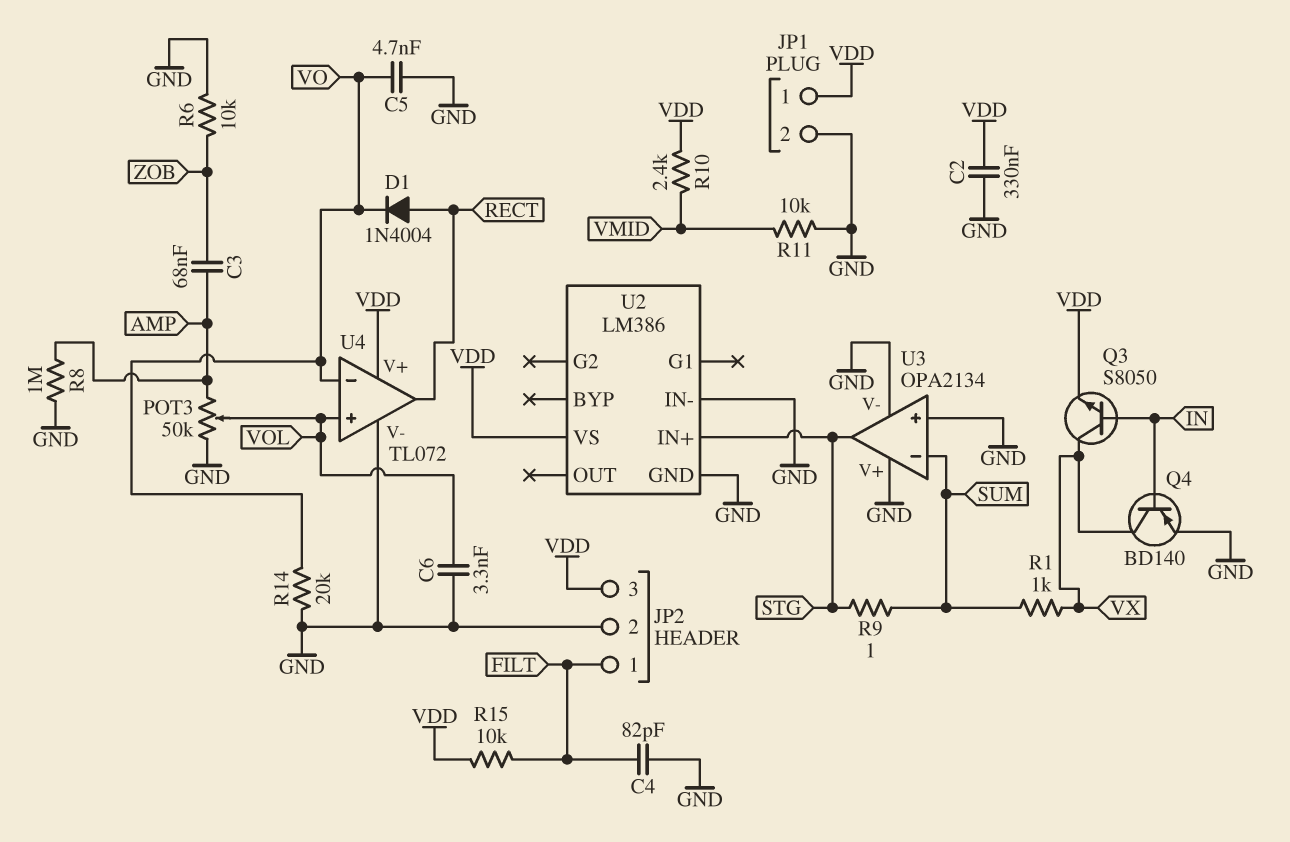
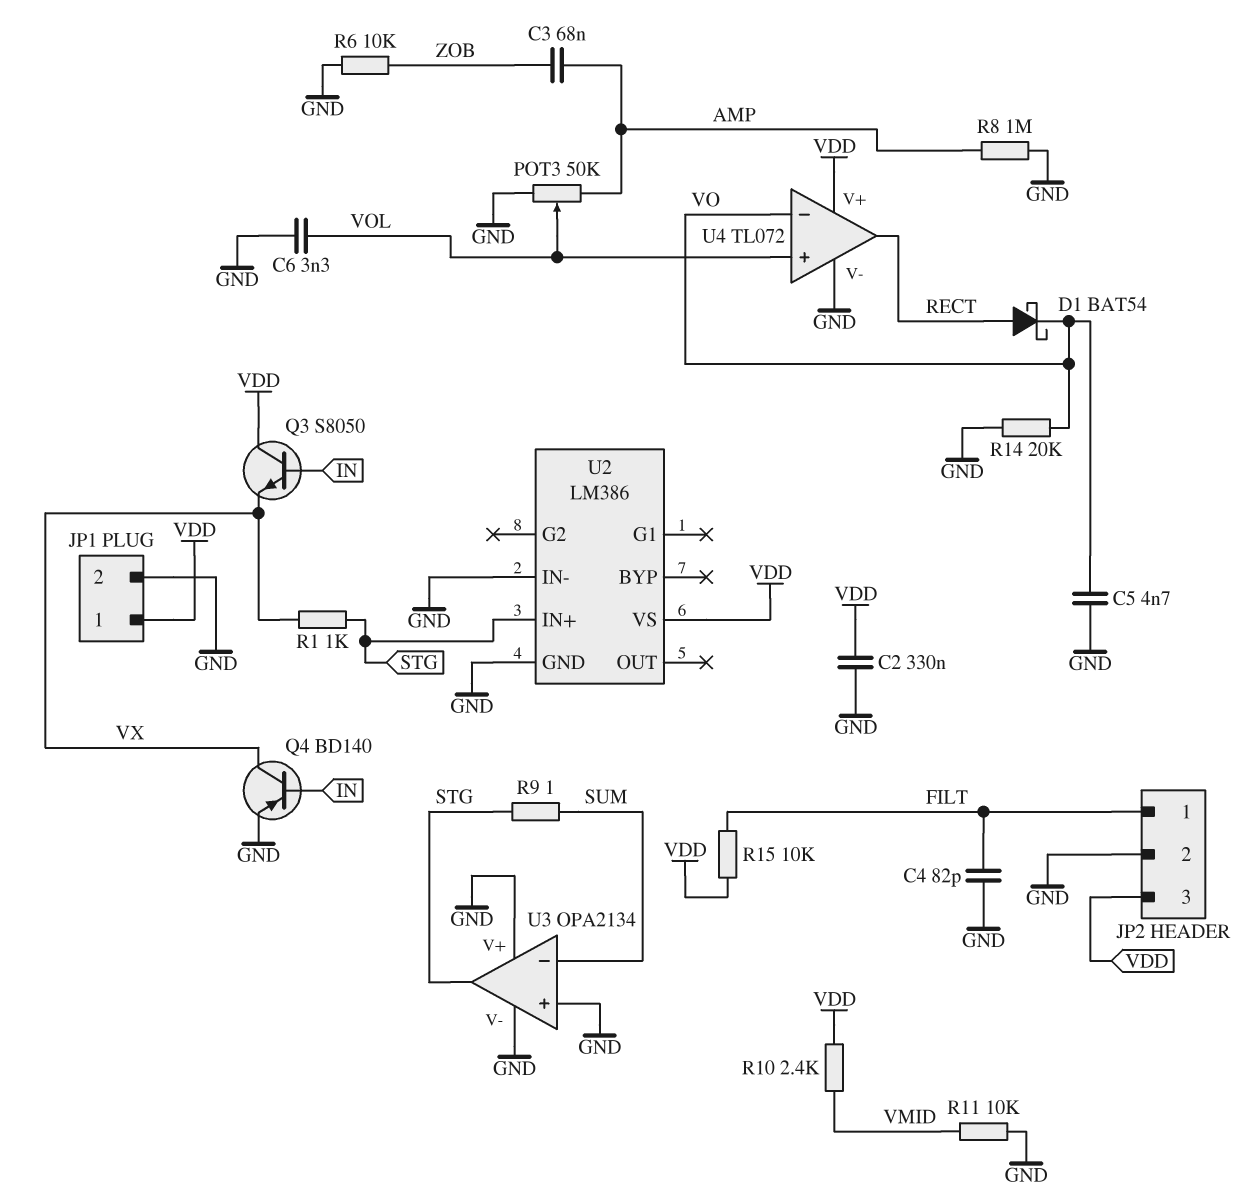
D1: diode 1N4004 (A RECT, K VO) -> schottky BAT54 (A RECT, K VO)
Q3: NPN S8050 (B IN, C VX, E VDD) -> NPN S8050 (B IN, C VDD, E VX)
R1: 1k (SUM, VX) -> 1k (STG, VX)

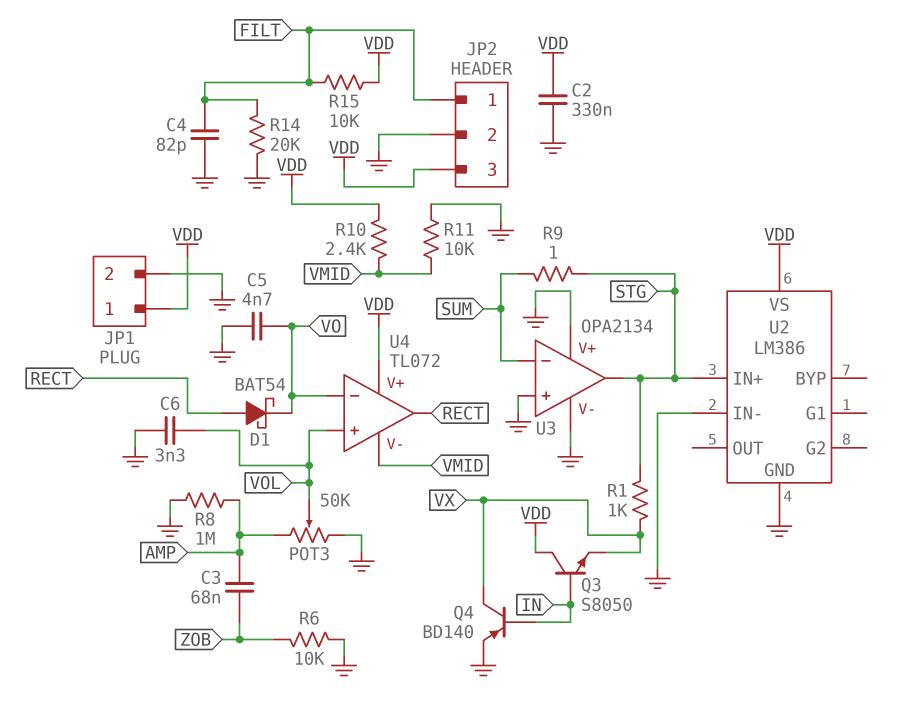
R14: 20k (GND, VO) -> 20k (FILT, GND)
U4 pin V-: GND -> VMID

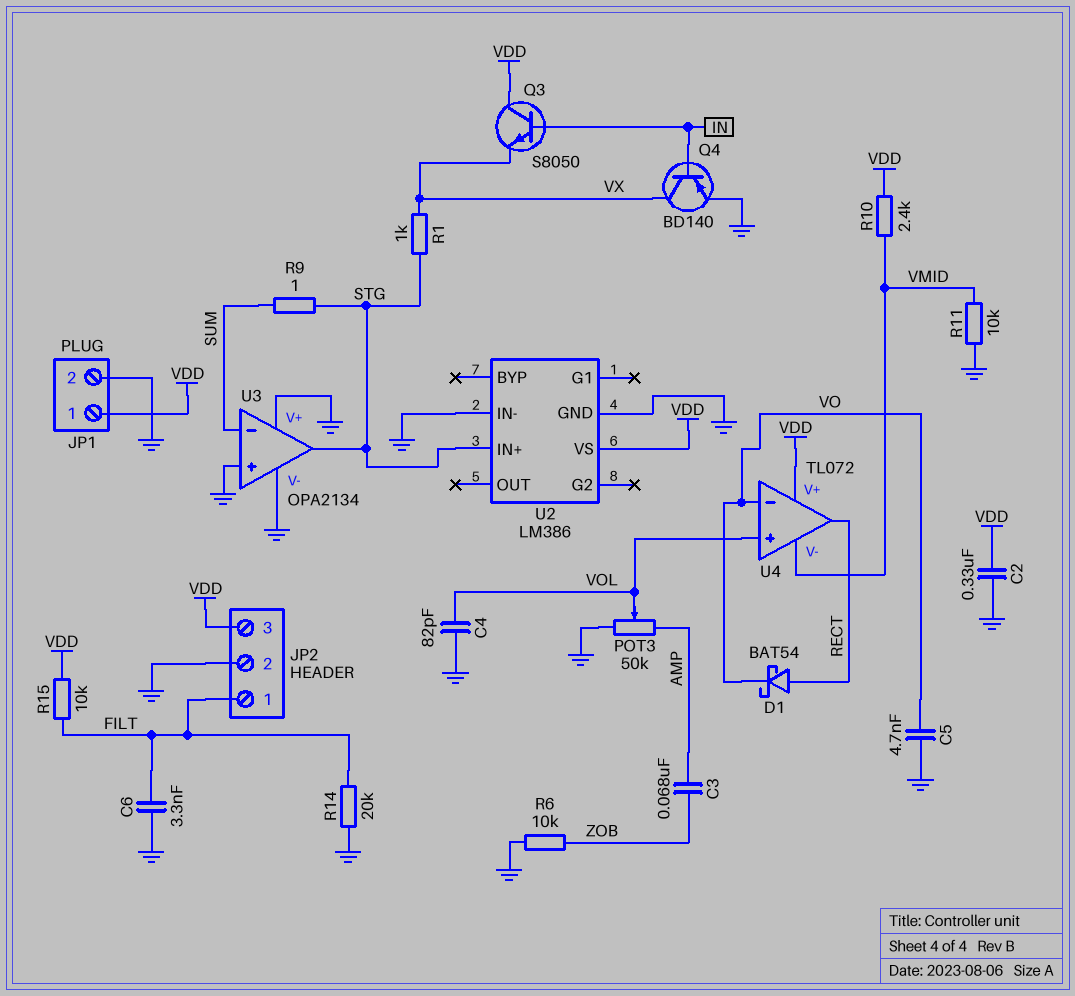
C4: 82pF (FILT, GND) -> 82pF (GND, VOL)
C6: 3.3nF (GND, VOL) -> 3.3nF (FILT, GND)
R8: 1M (AMP, GND) -> none

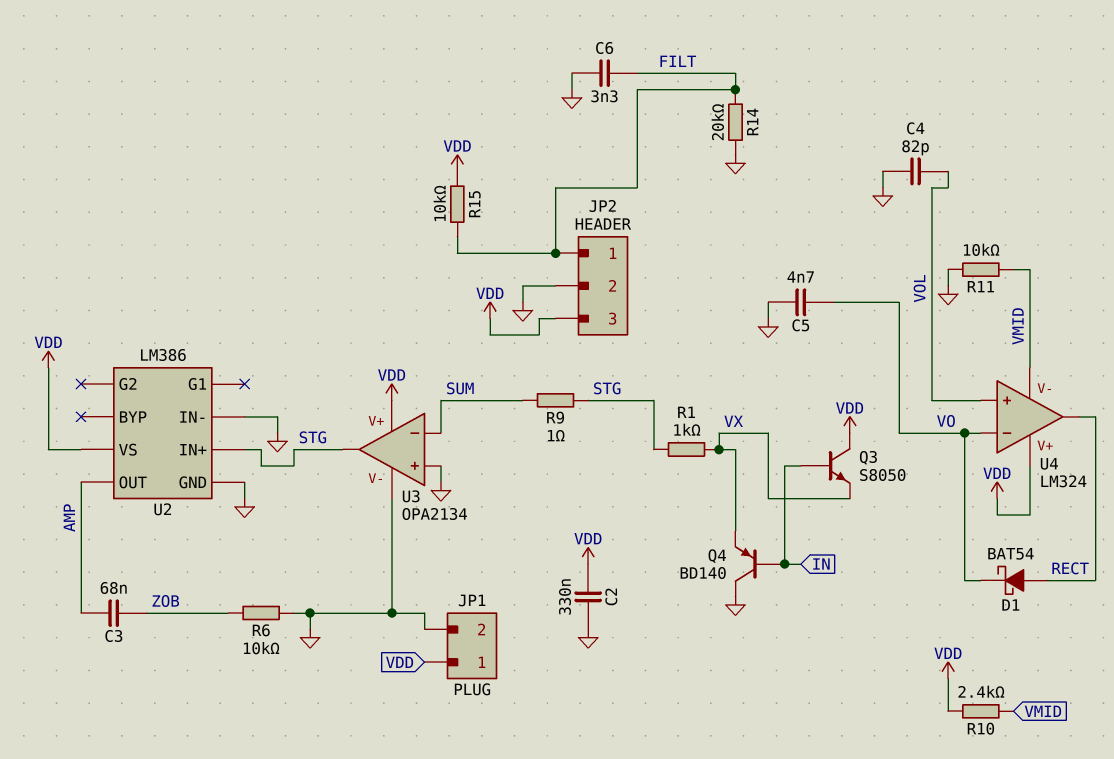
POT3: 50k (AMP, GND, wiper VOL) -> none
Q4: PNP BD140 (B IN, C VX, E GND) -> PNP BD140 (B IN, C GND, E VX)
U2 pin OUT: none -> AMP
U3 pin V+: GND -> VDD
U4: TL072 -> LM324

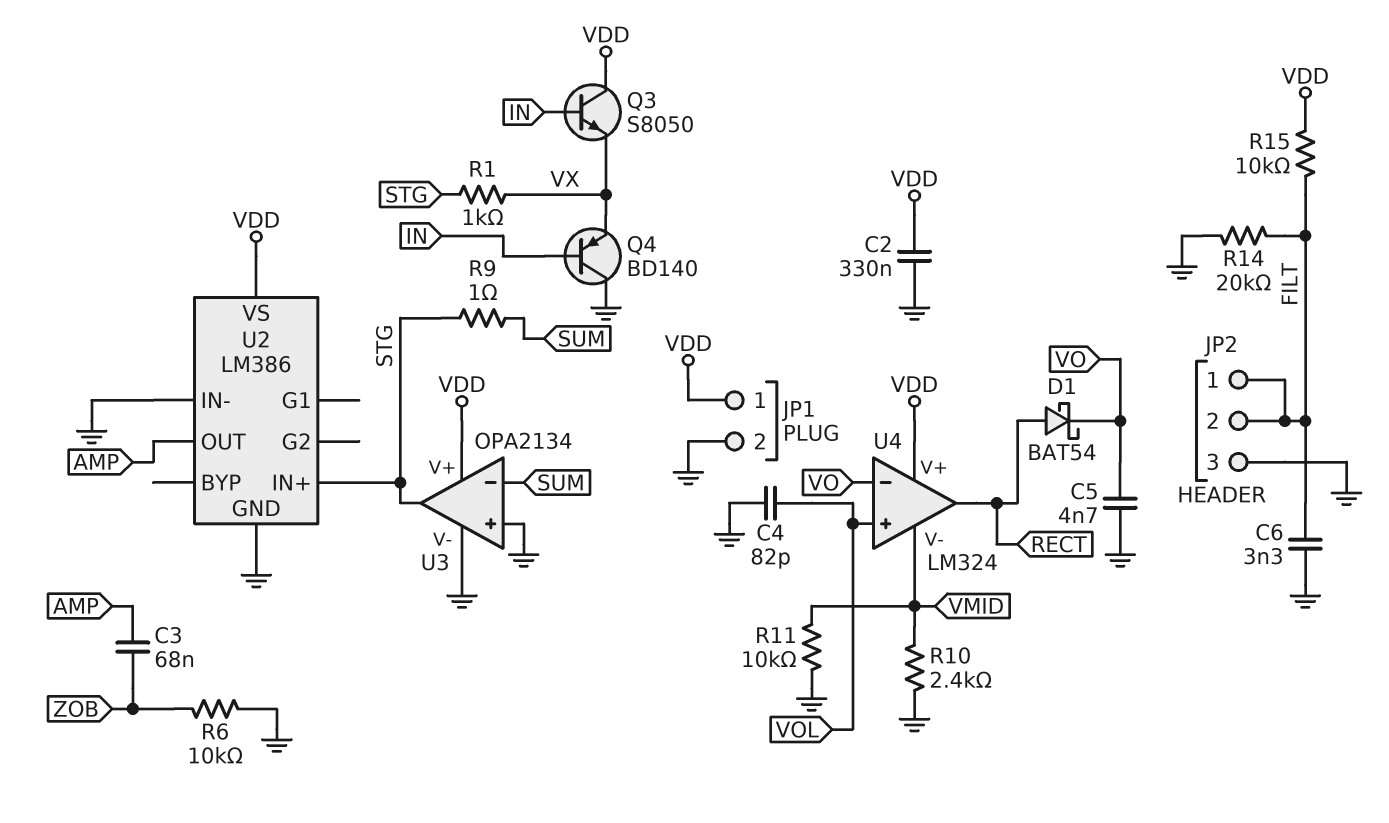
JP2 pin 2: GND -> FILT
JP2 pin 3: VDD -> GND
R10: 2.4k (VDD, VMID) -> 2.4k (GND, VMID)

